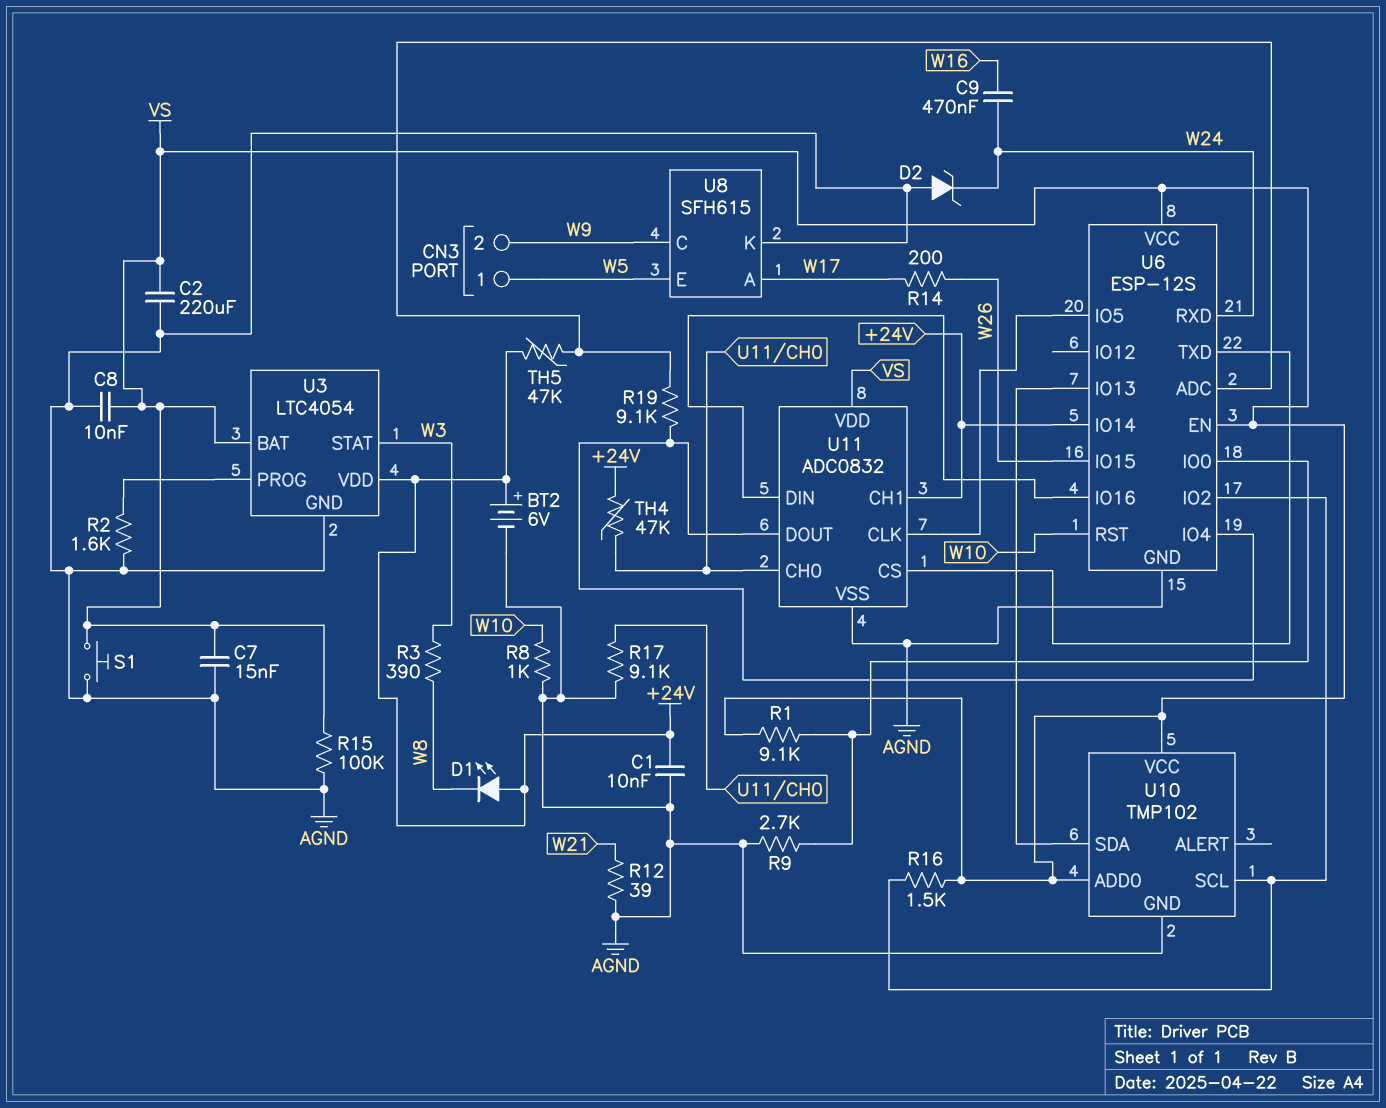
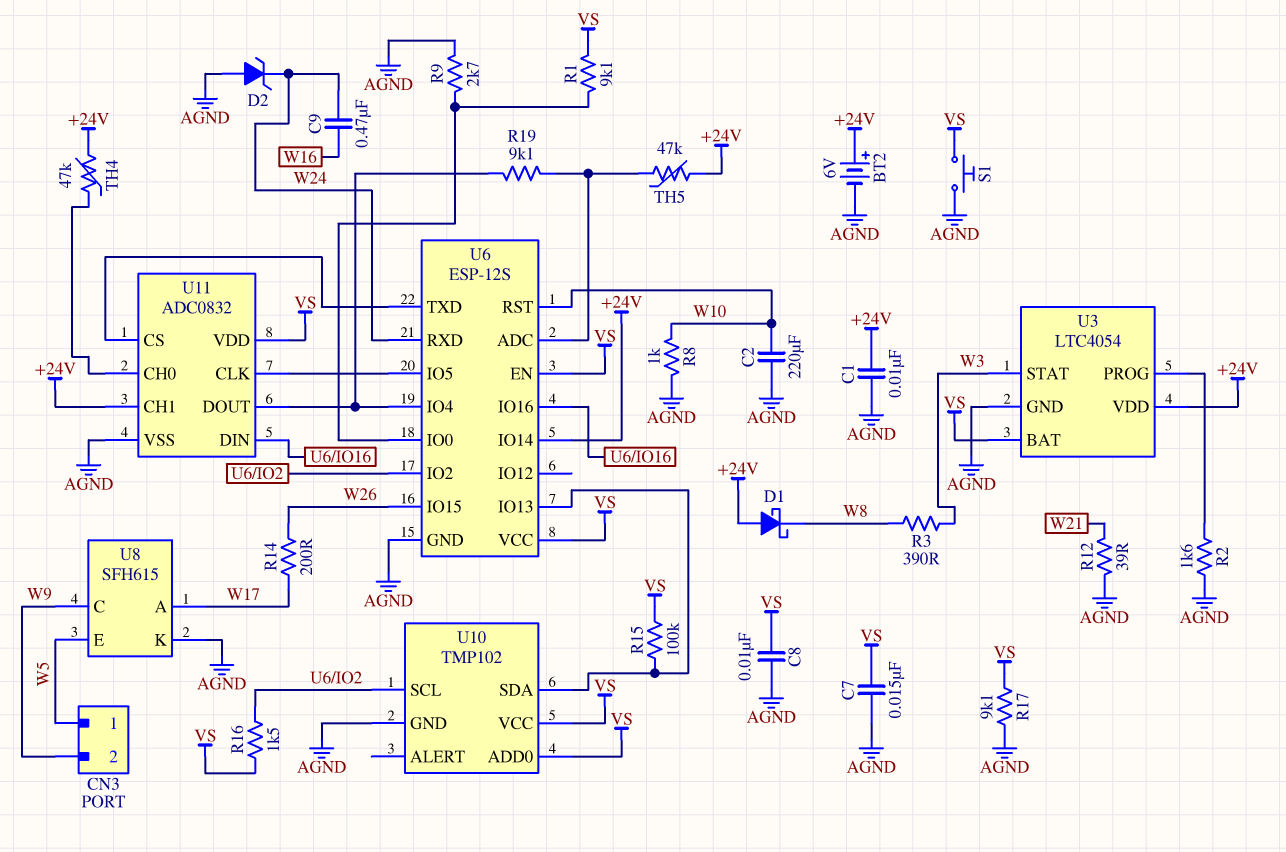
C2: 220uF (AGND, VS) -> 220uF (AGND, W10)
D1: LED (A +24V, K W8) -> schottky (A +24V, K W8)
R15: 100k (AGND, VS) -> 100k (U6/IO13, VS)
R17: 9.1k (AGND, U11/CH0) -> 9.1k (AGND, VS)

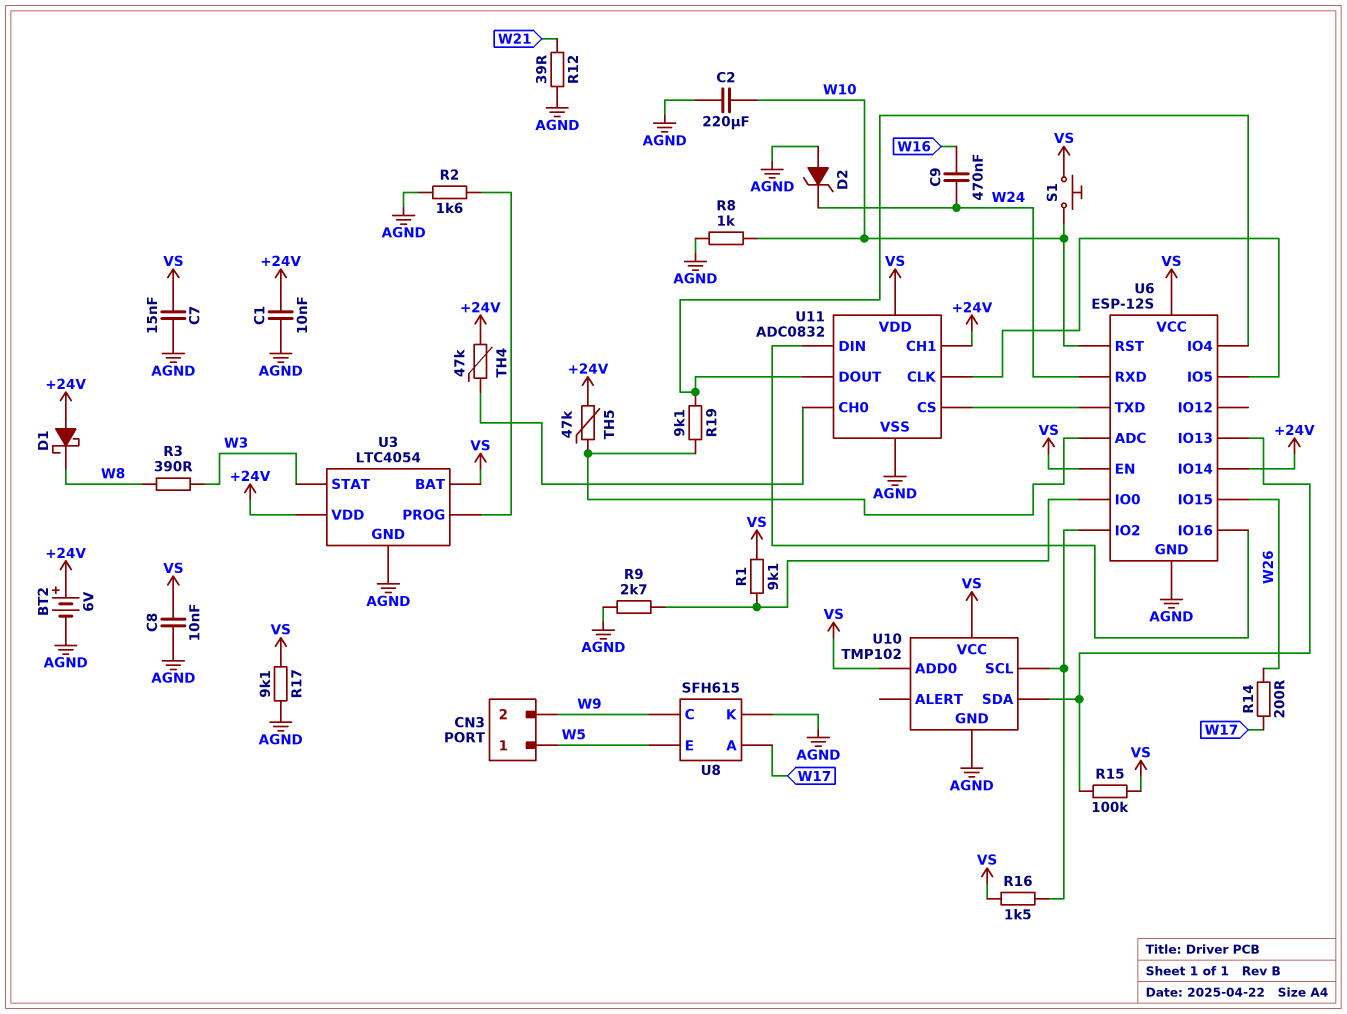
S1: button (AGND, VS) -> button (VS, W10)

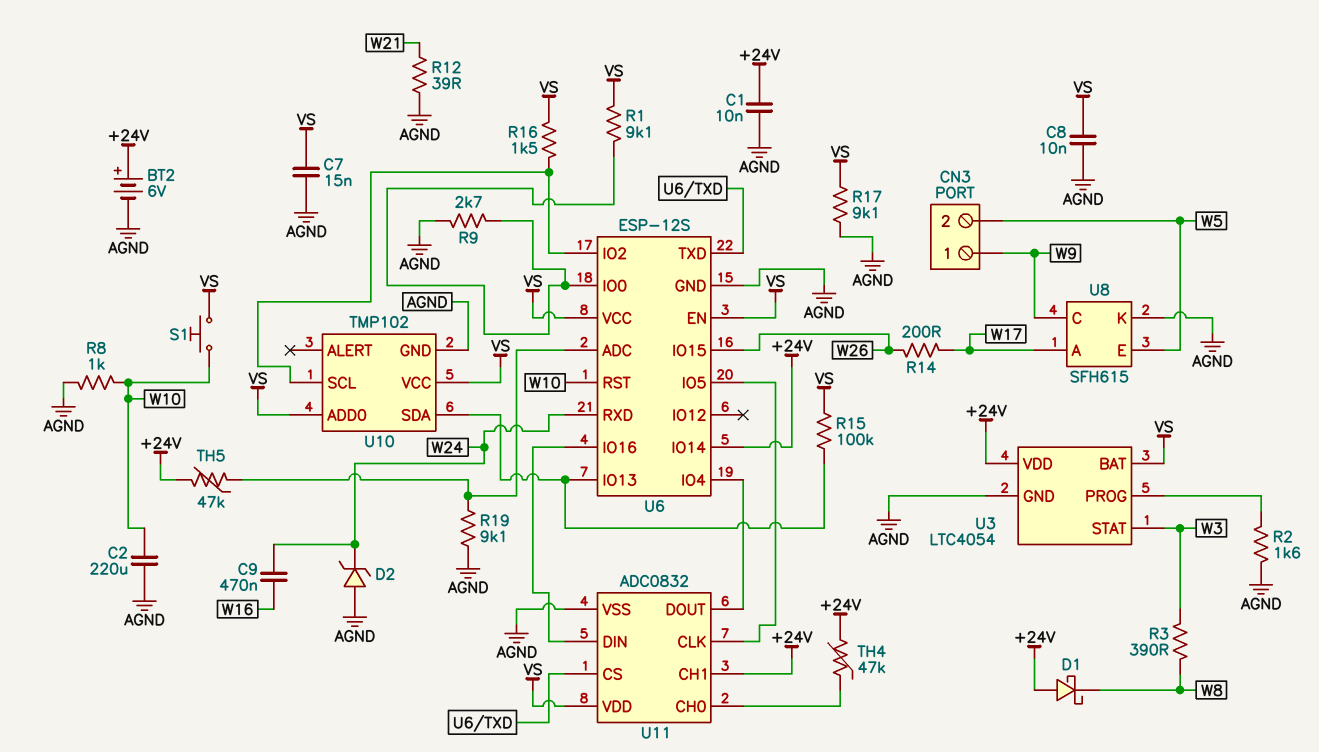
CN3 pin 1: W5 -> W9
CN3 pin 2: W9 -> W5
R19: 9.1k (U6/ADC, U6/IO4) -> 9.1k (AGND, U6/ADC)

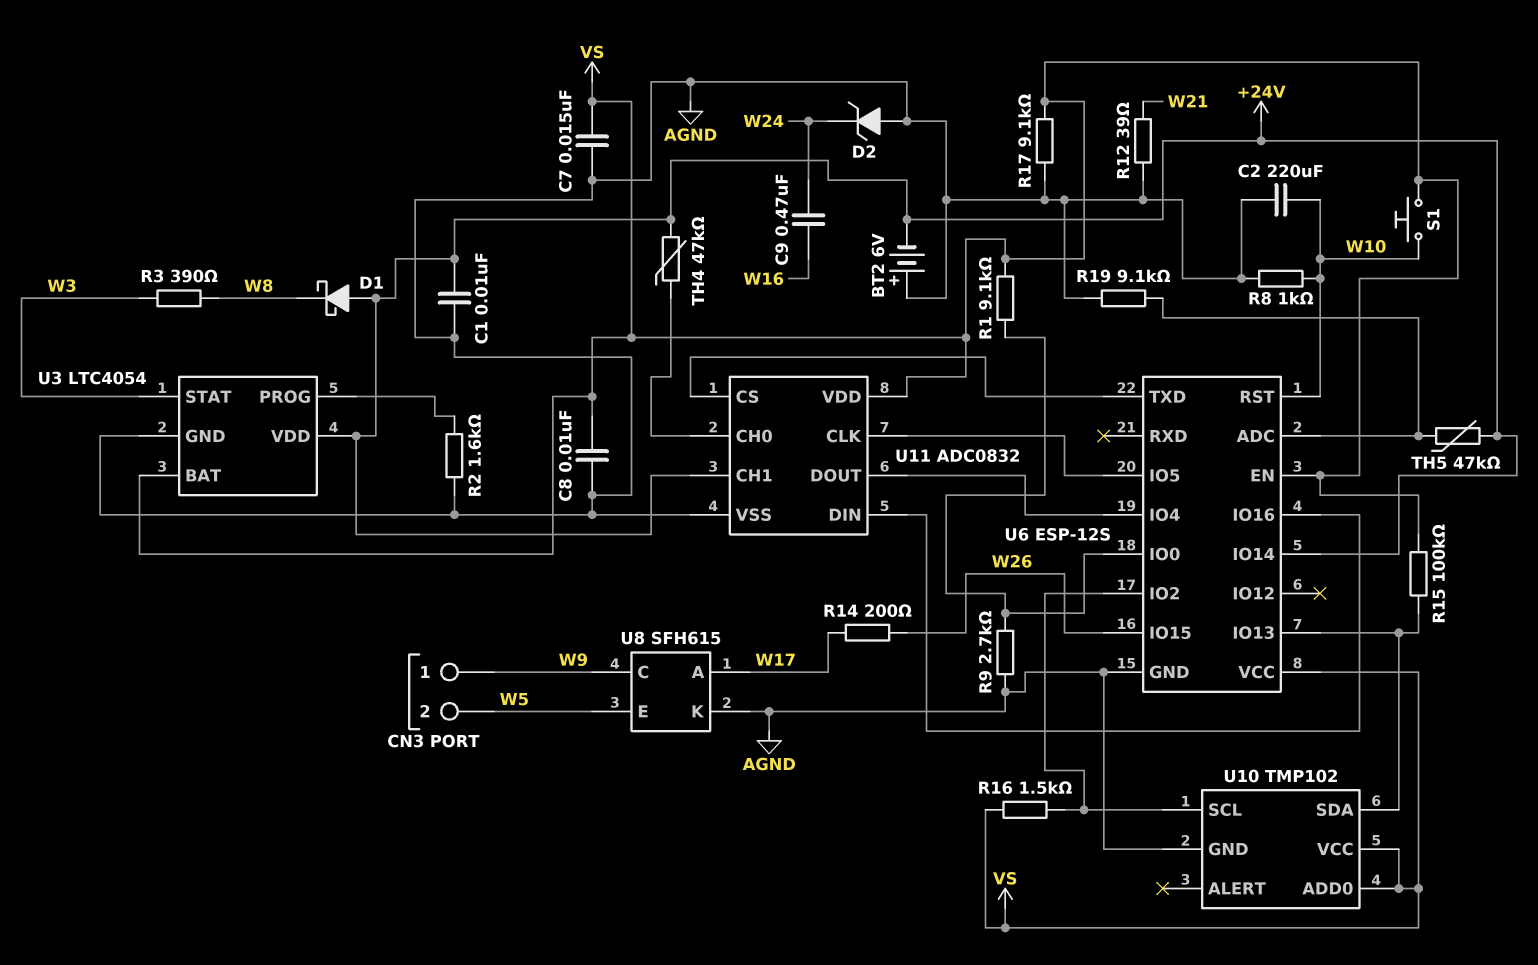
BT2: 6V (plus +24V, minus AGND) -> 6V (plus AGND, minus +24V)
U6 pin RXD: W24 -> none

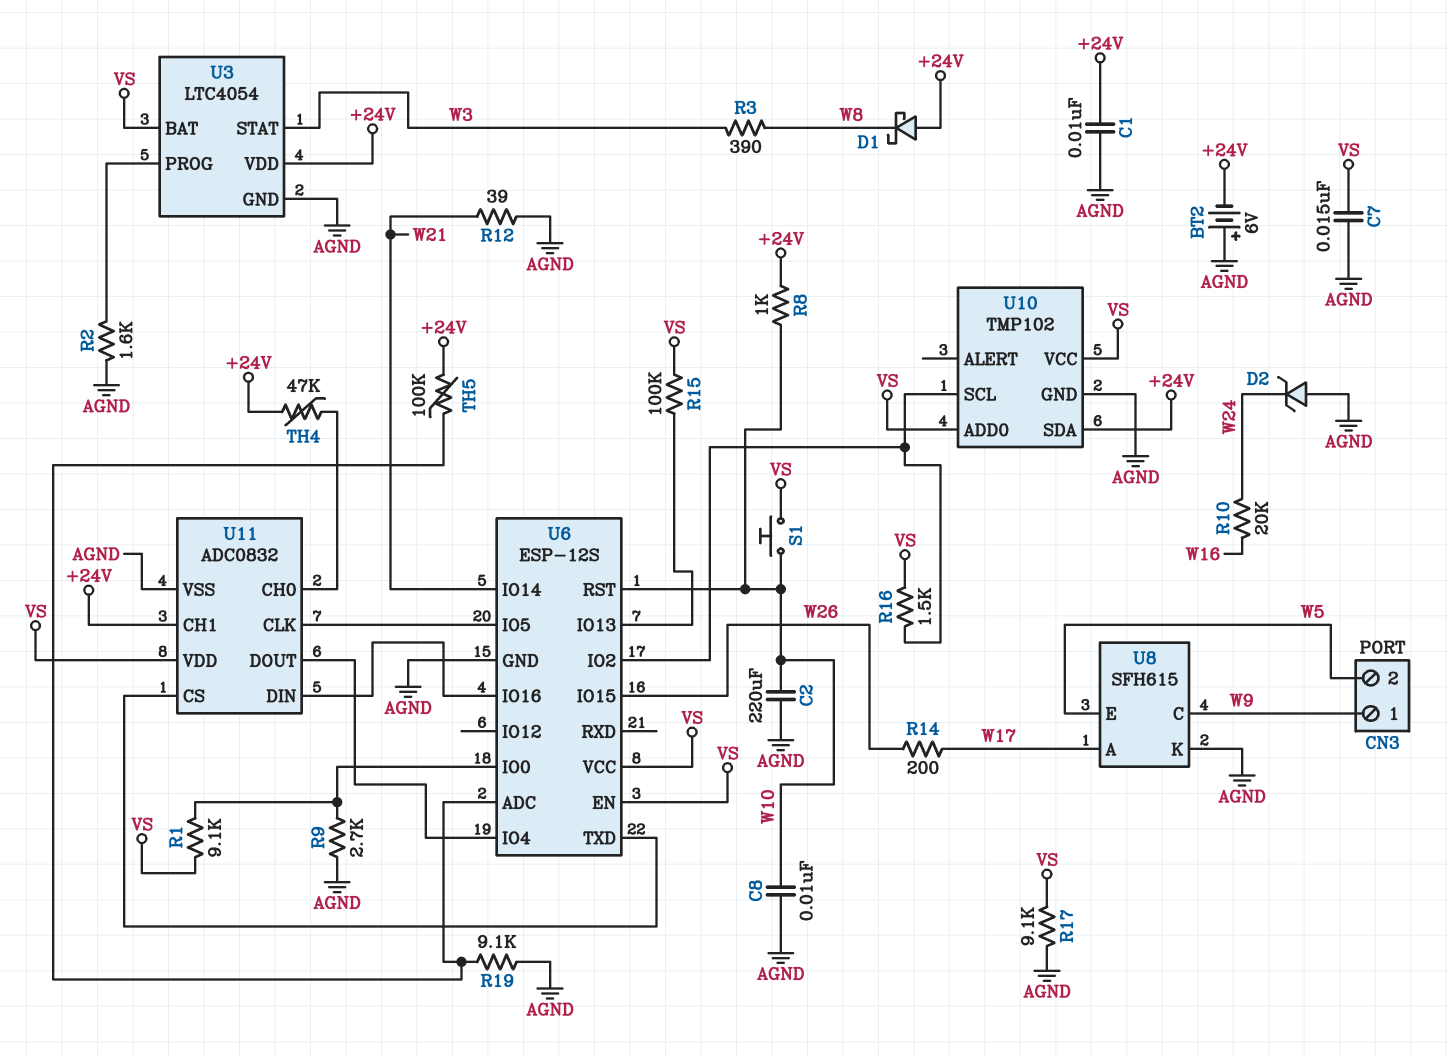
C8: 10nF (AGND, VS) -> 10nF (AGND, W10)
C9: 470nF (W16, W24) -> none
R8: 1k (AGND, W10) -> 1k (+24V, W10)
R10: none -> 20k (W16, W24)
TH5: 47k (+24V, U6/ADC) -> 100k (+24V, U6/ADC)
U6 pin IO14: +24V -> W21
U10 pin SDA: U6/IO13 -> +24V

